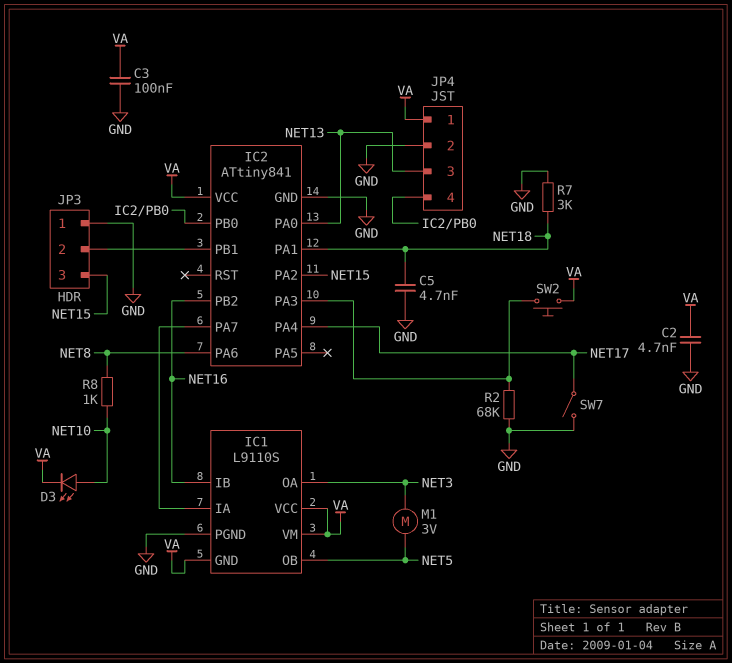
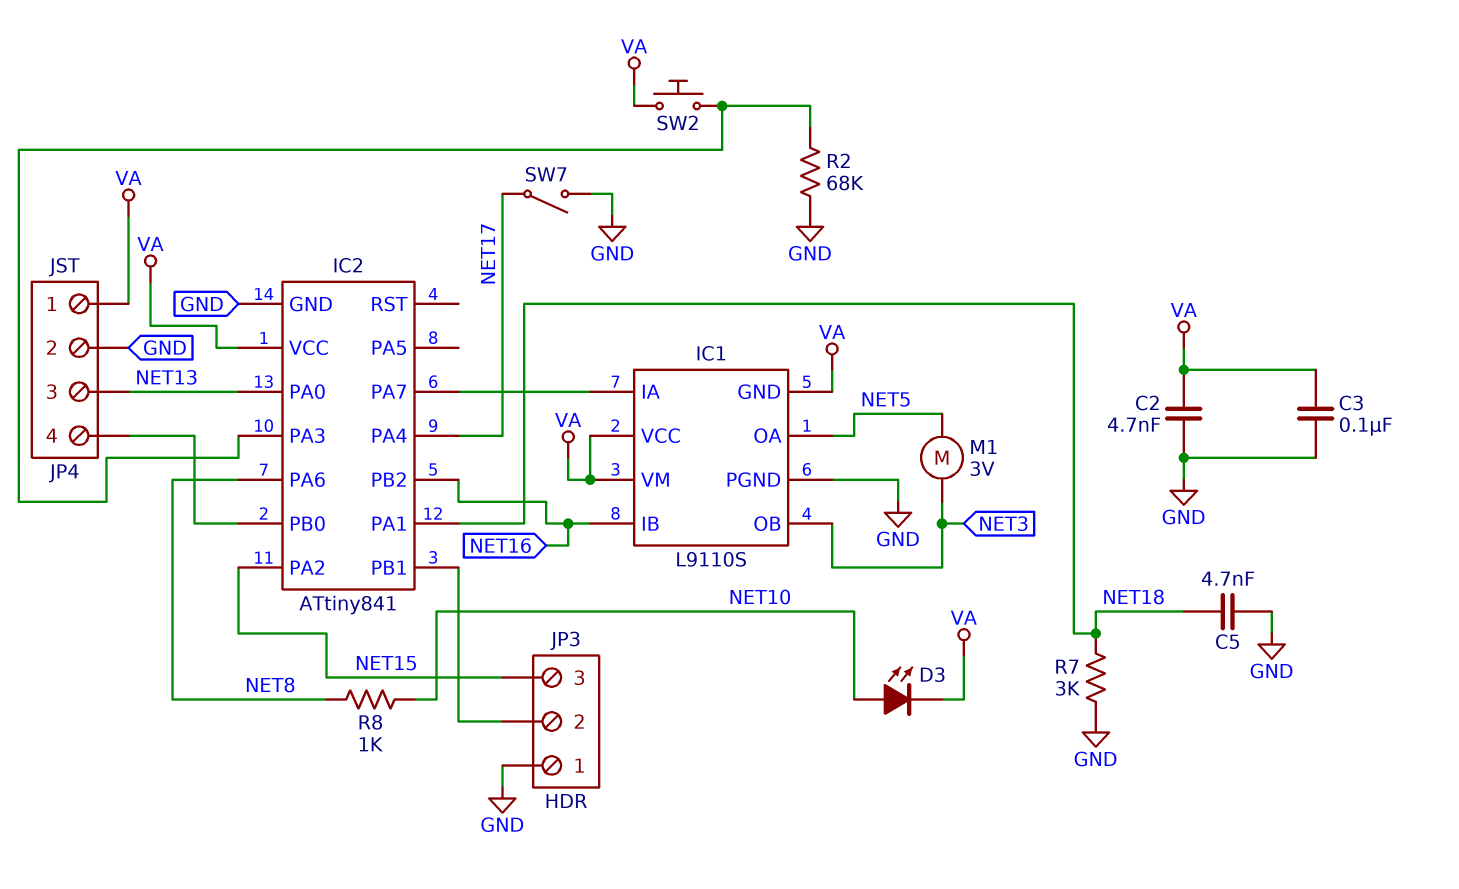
IC1 pin OA: NET3 -> NET5
IC1 pin OB: NET5 -> NET3

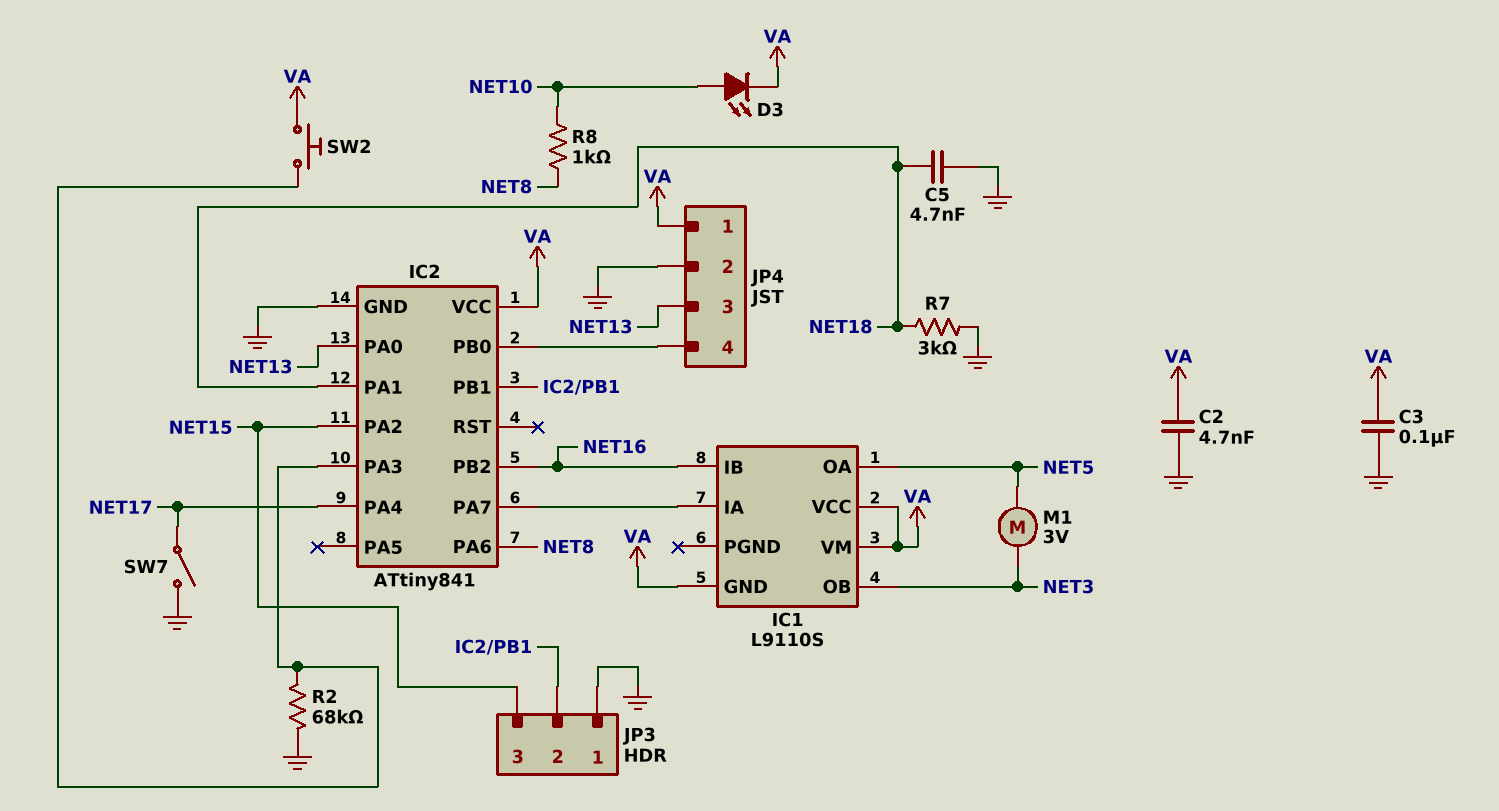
IC1 pin PGND: GND -> none

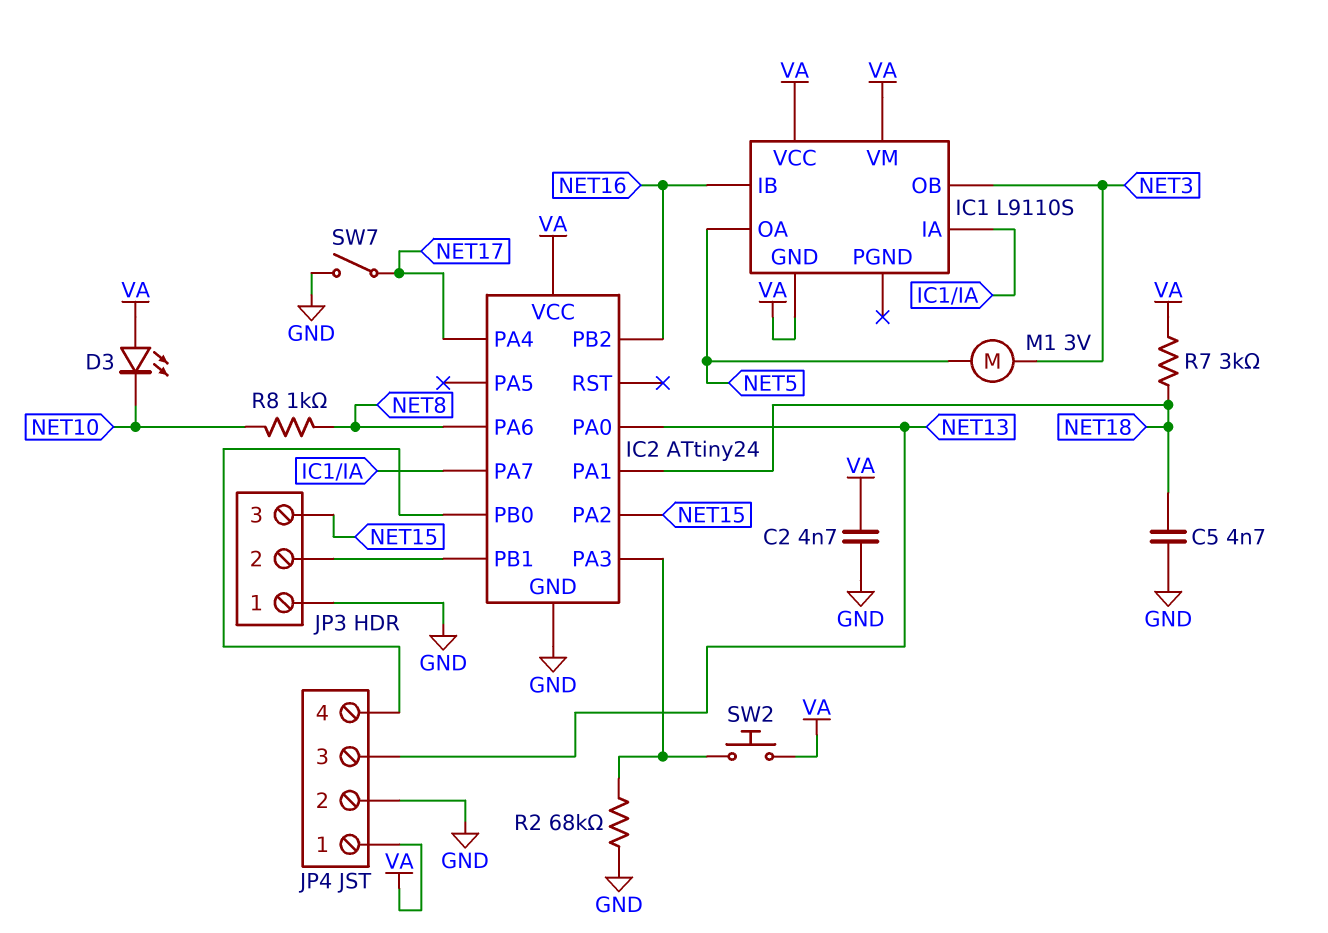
C3: 100nF (GND, VA) -> none
D3: LED (A NET10, K VA) -> LED (A VA, K NET10)
IC2: ATtiny841 -> ATtiny24
R7: 3k (GND, NET18) -> 3k (NET18, VA)

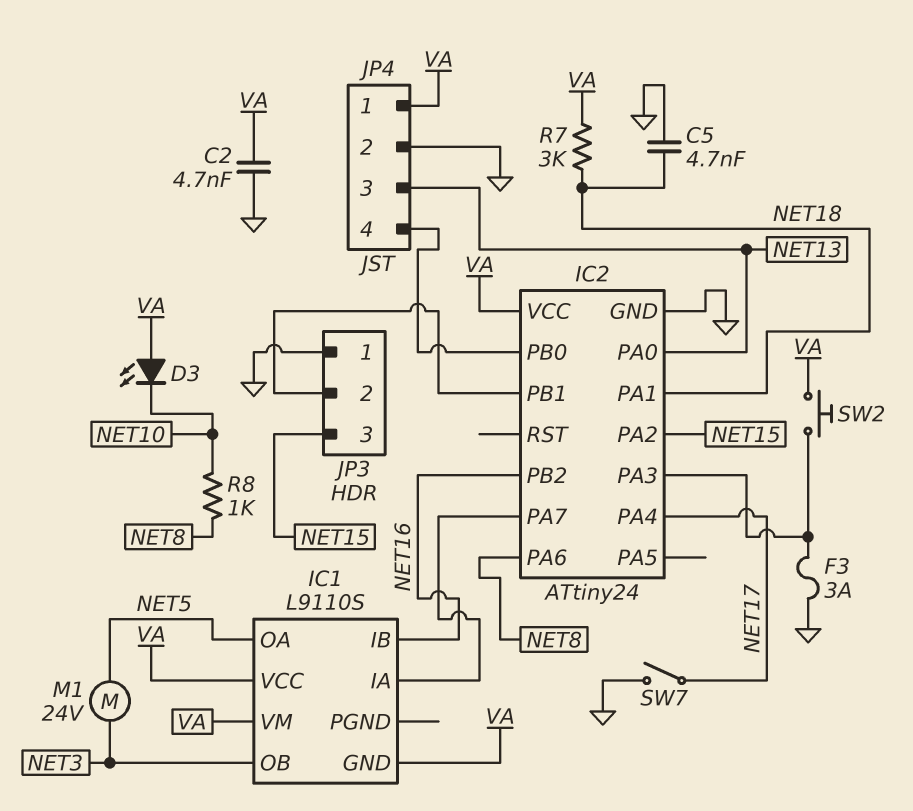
F3: none -> 3A (GND, IC2/PA3)
M1: motor 3V (NET3, NET5) -> motor 24V (NET3, NET5)
R2: 68k (GND, IC2/PA3) -> none

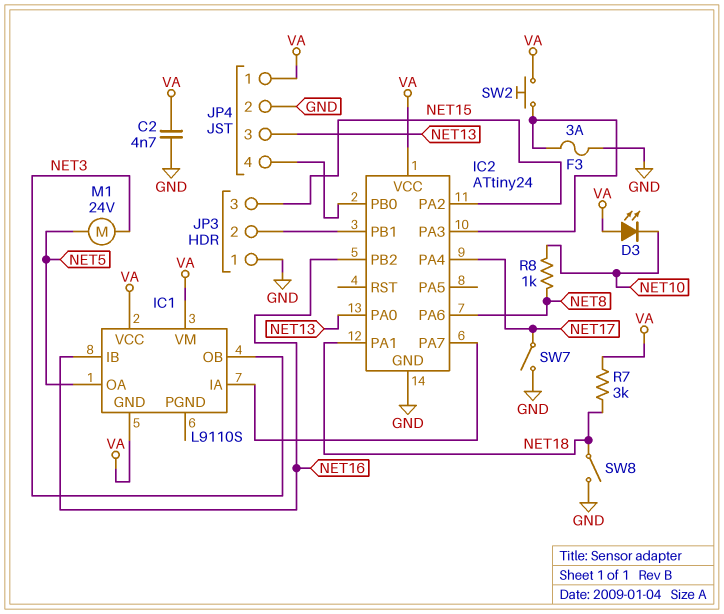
C5: 4.7nF (GND, NET18) -> none
SW8: none -> switch (GND, NET18)

